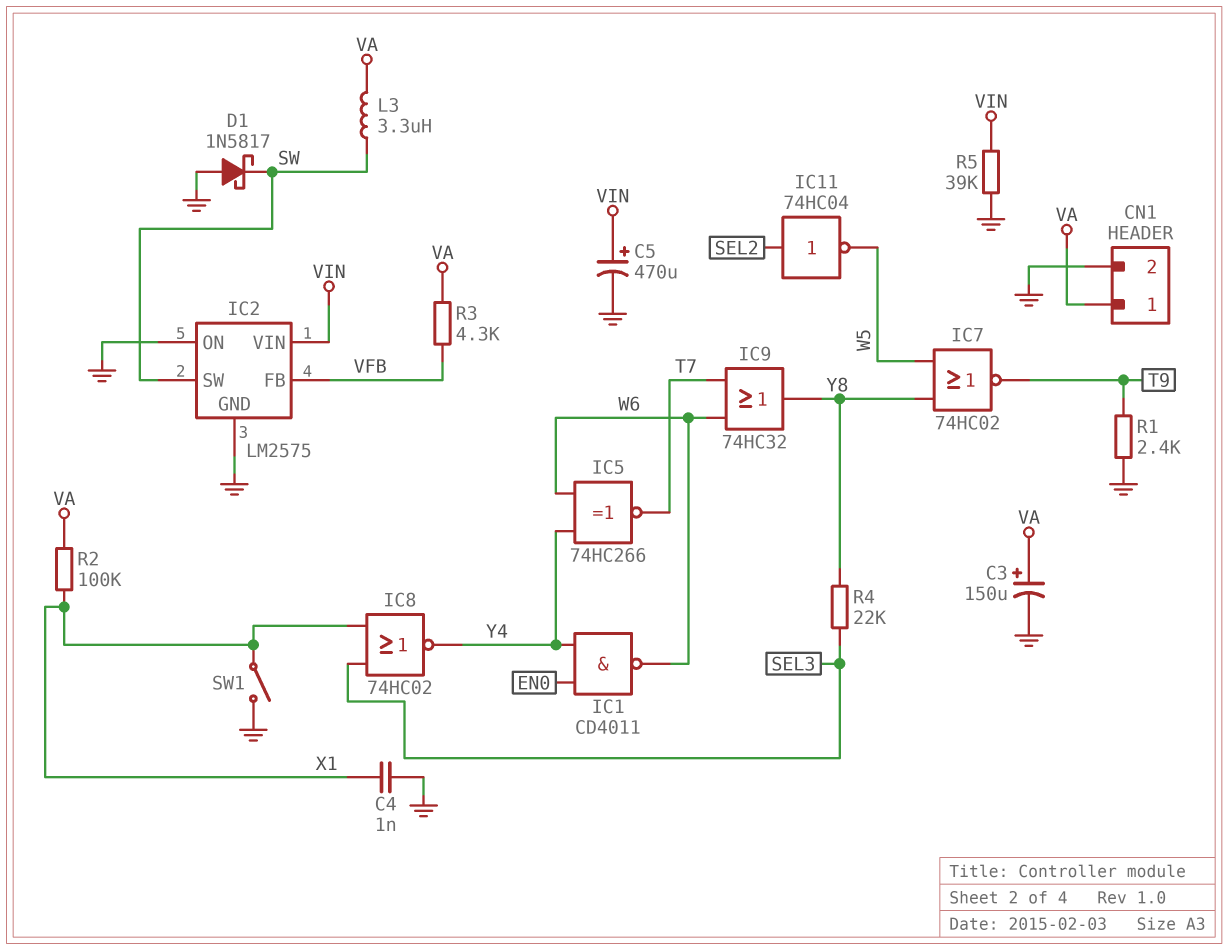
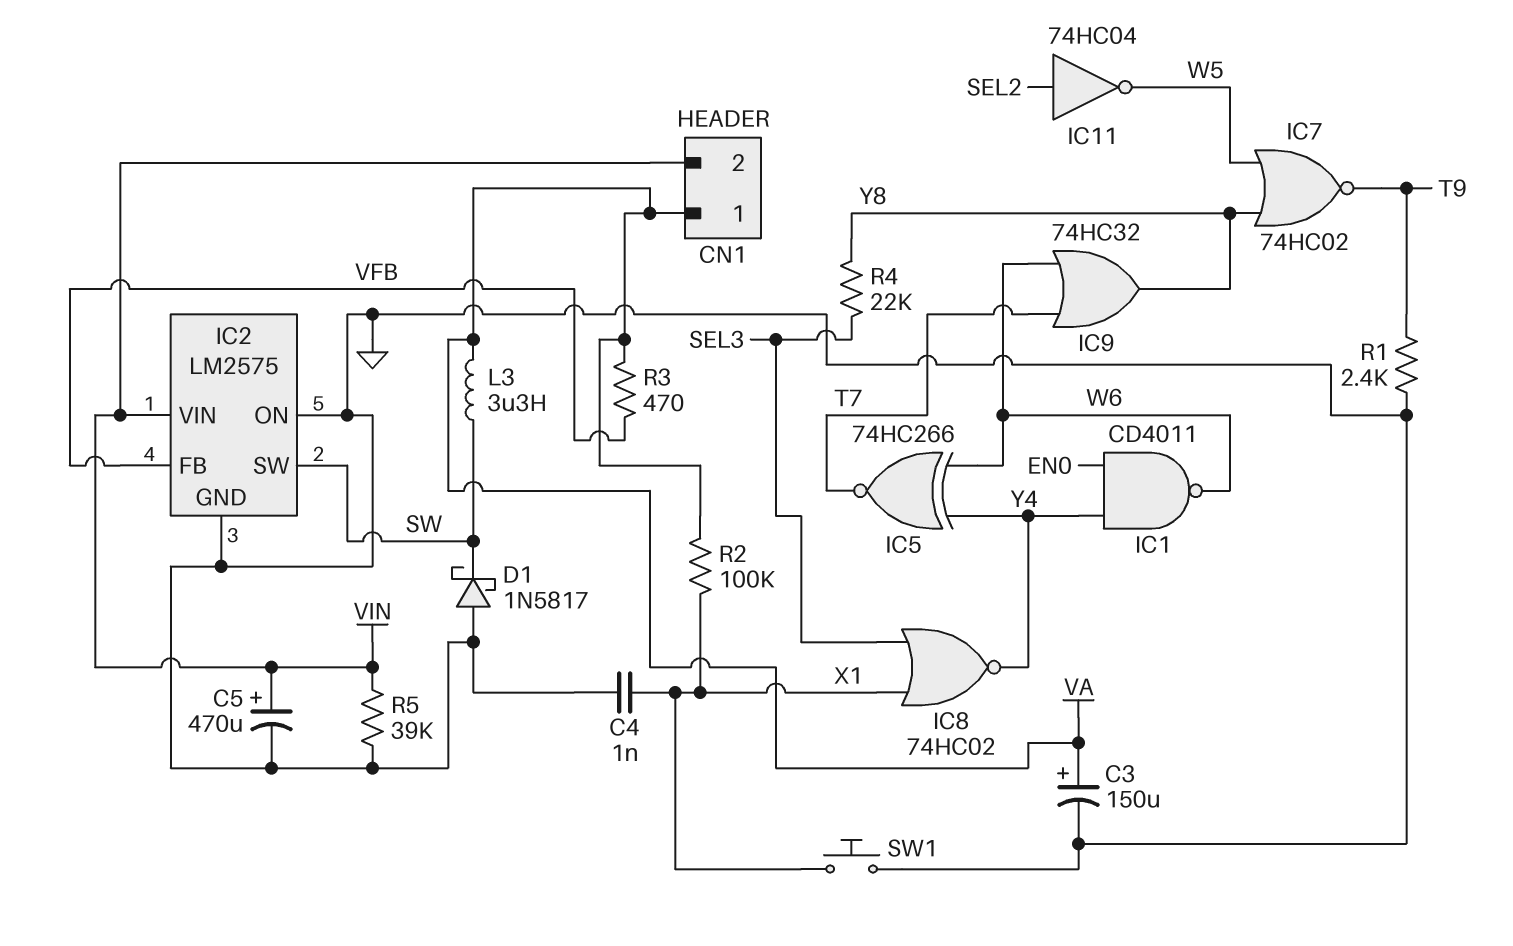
CN1 pin 2: GND -> VIN
R3: 4.3k (VA, VFB) -> 470 (VA, VFB)
SW1: switch (GND, X1) -> button (GND, X1)

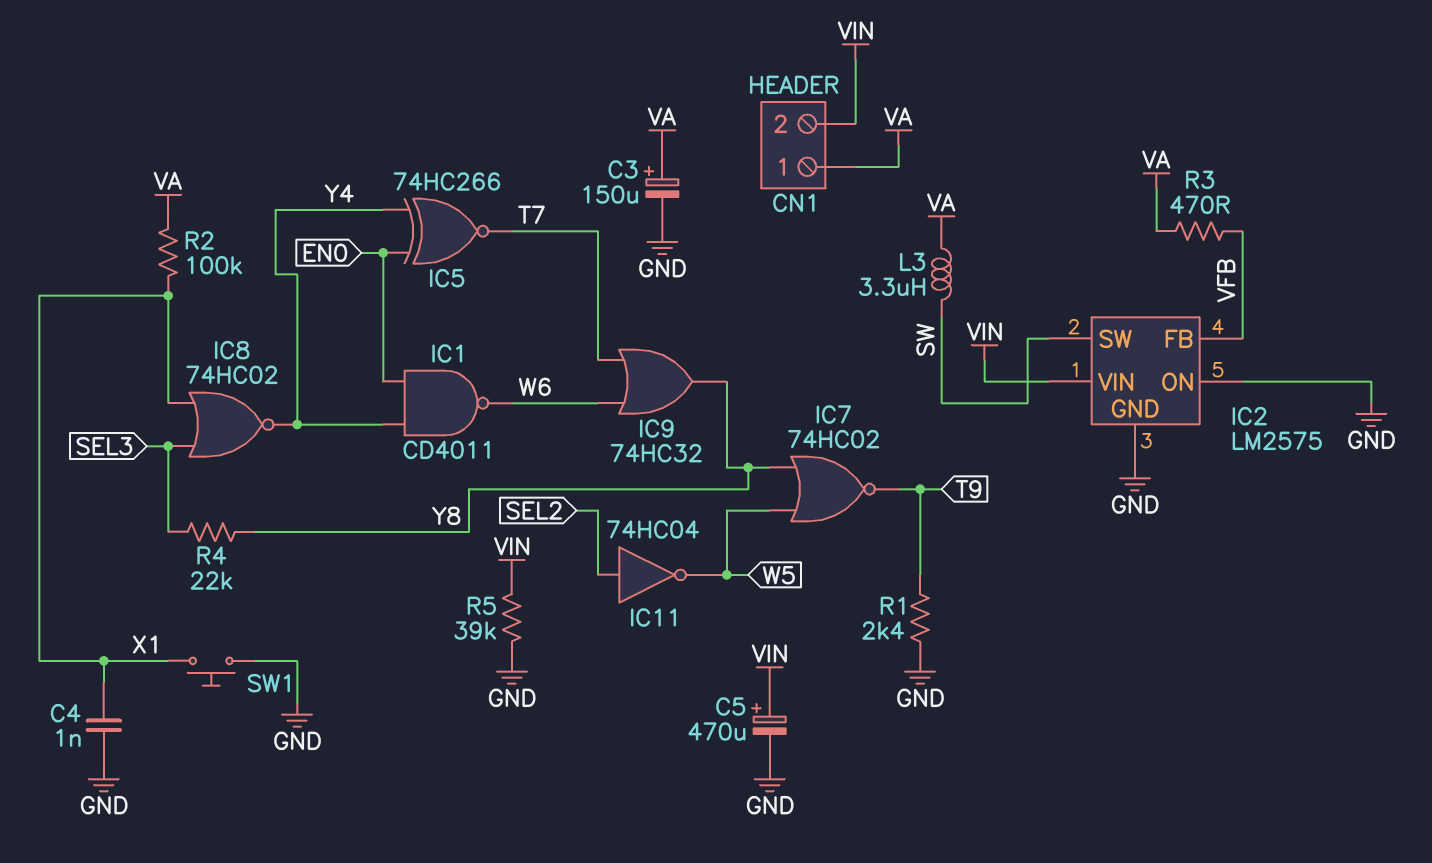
D1: schottky 1N5817 (A GND, K SW) -> none
IC5: XNOR 74HC266 (in W6, in Y4, out T7) -> XNOR 74HC266 (in EN0, in Y4, out T7)

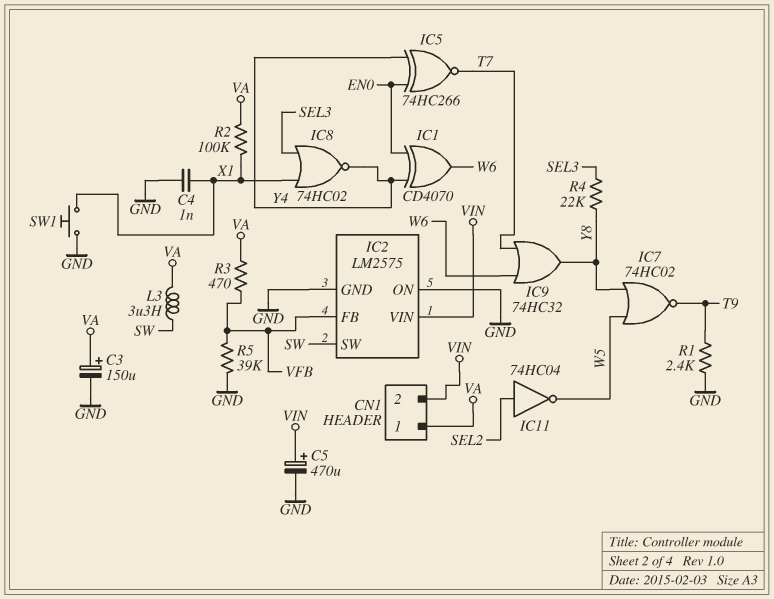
IC1: NAND CD4011 (in EN0, in Y4, out W6) -> XOR CD4070 (in EN0, in Y4, out W6)
R5: 39k (GND, VIN) -> 39k (GND, VFB)

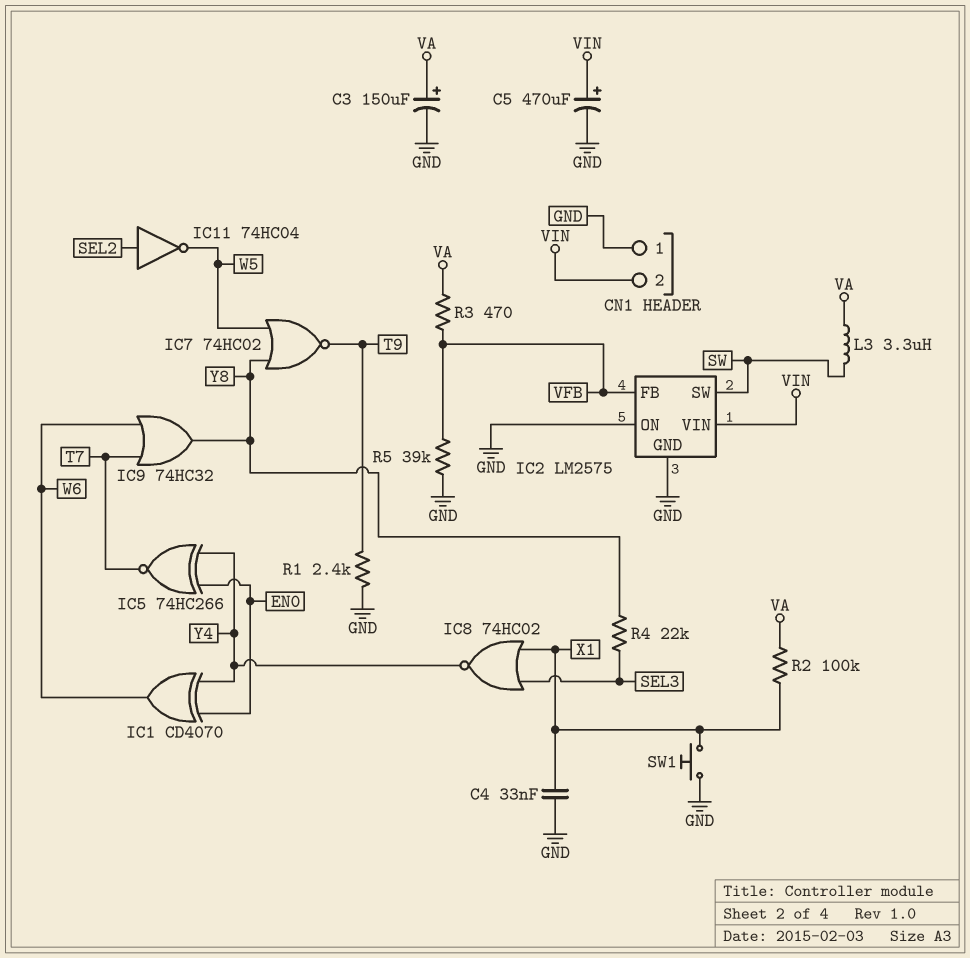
C4: 1nF (GND, X1) -> 33nF (GND, X1)
CN1 pin 1: VA -> GND

